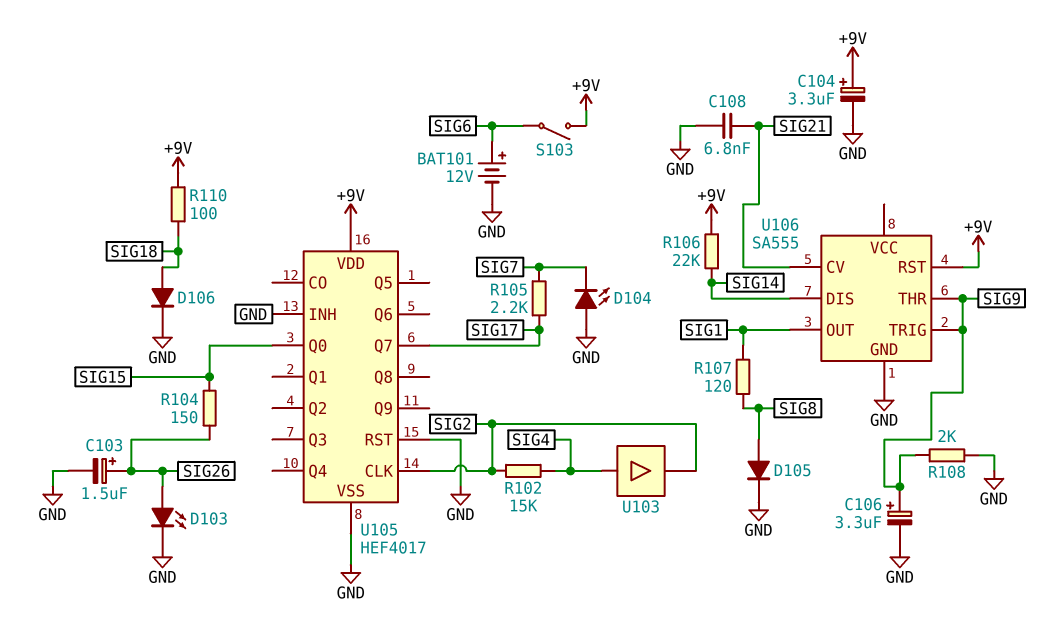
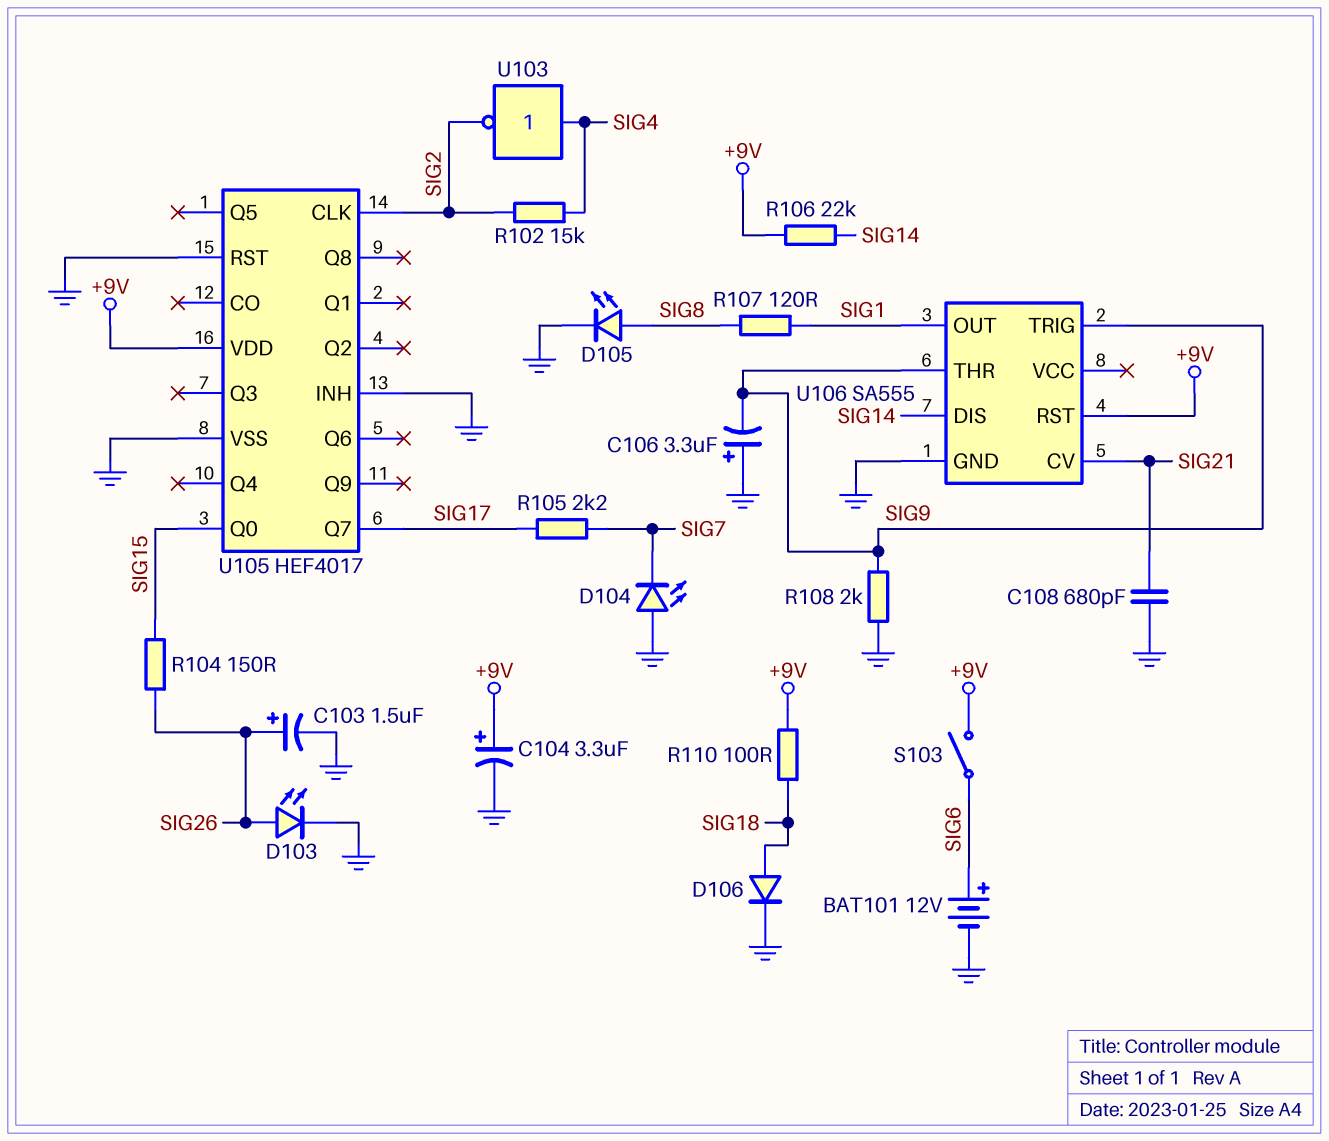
C106: 3.3uF (plus SIG9, minus GND) -> 3.3uF (plus GND, minus SIG9)
C108: 6.8nF (GND, SIG21) -> 680pF (GND, SIG21)
D105: diode (A SIG8, K GND) -> LED (A SIG8, K GND)
U103: buffer (in SIG4, out SIG2) -> NOT (in SIG4, out SIG2)

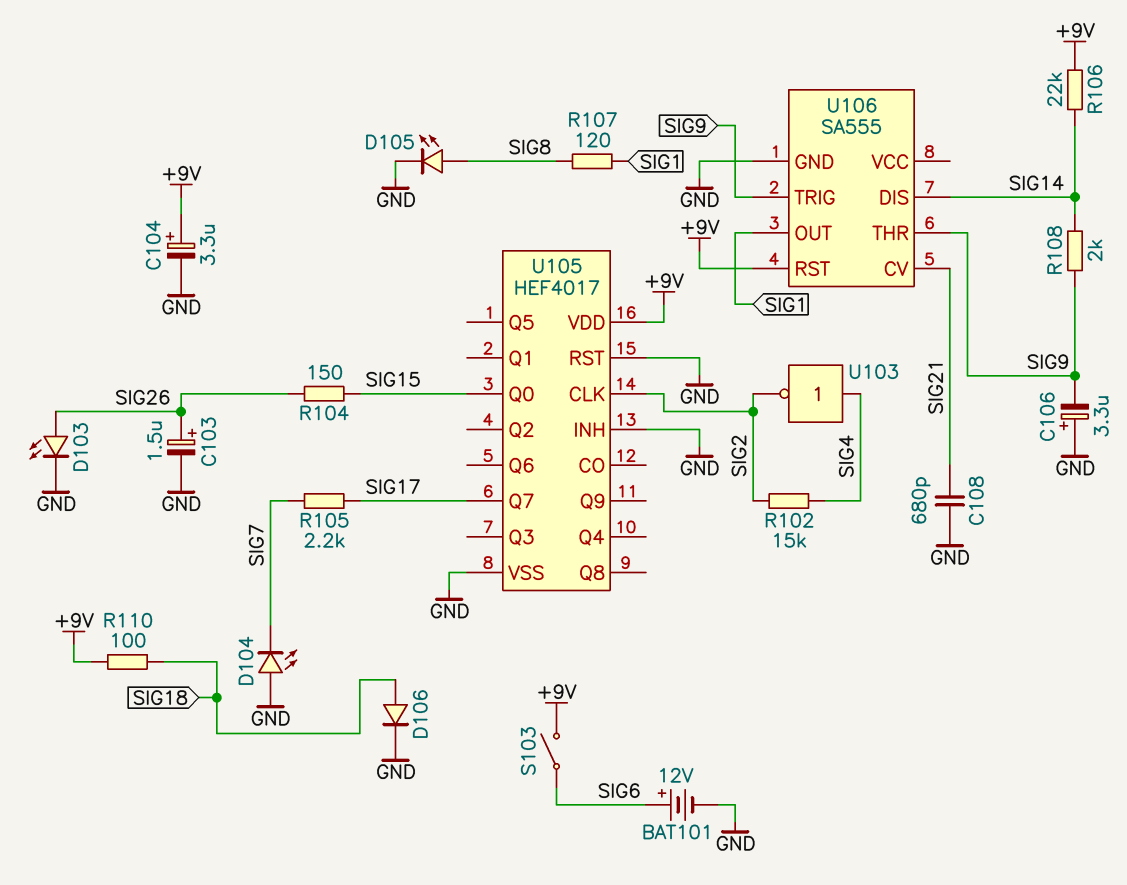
R108: 2k (GND, SIG9) -> 2k (SIG9, SIG14)

